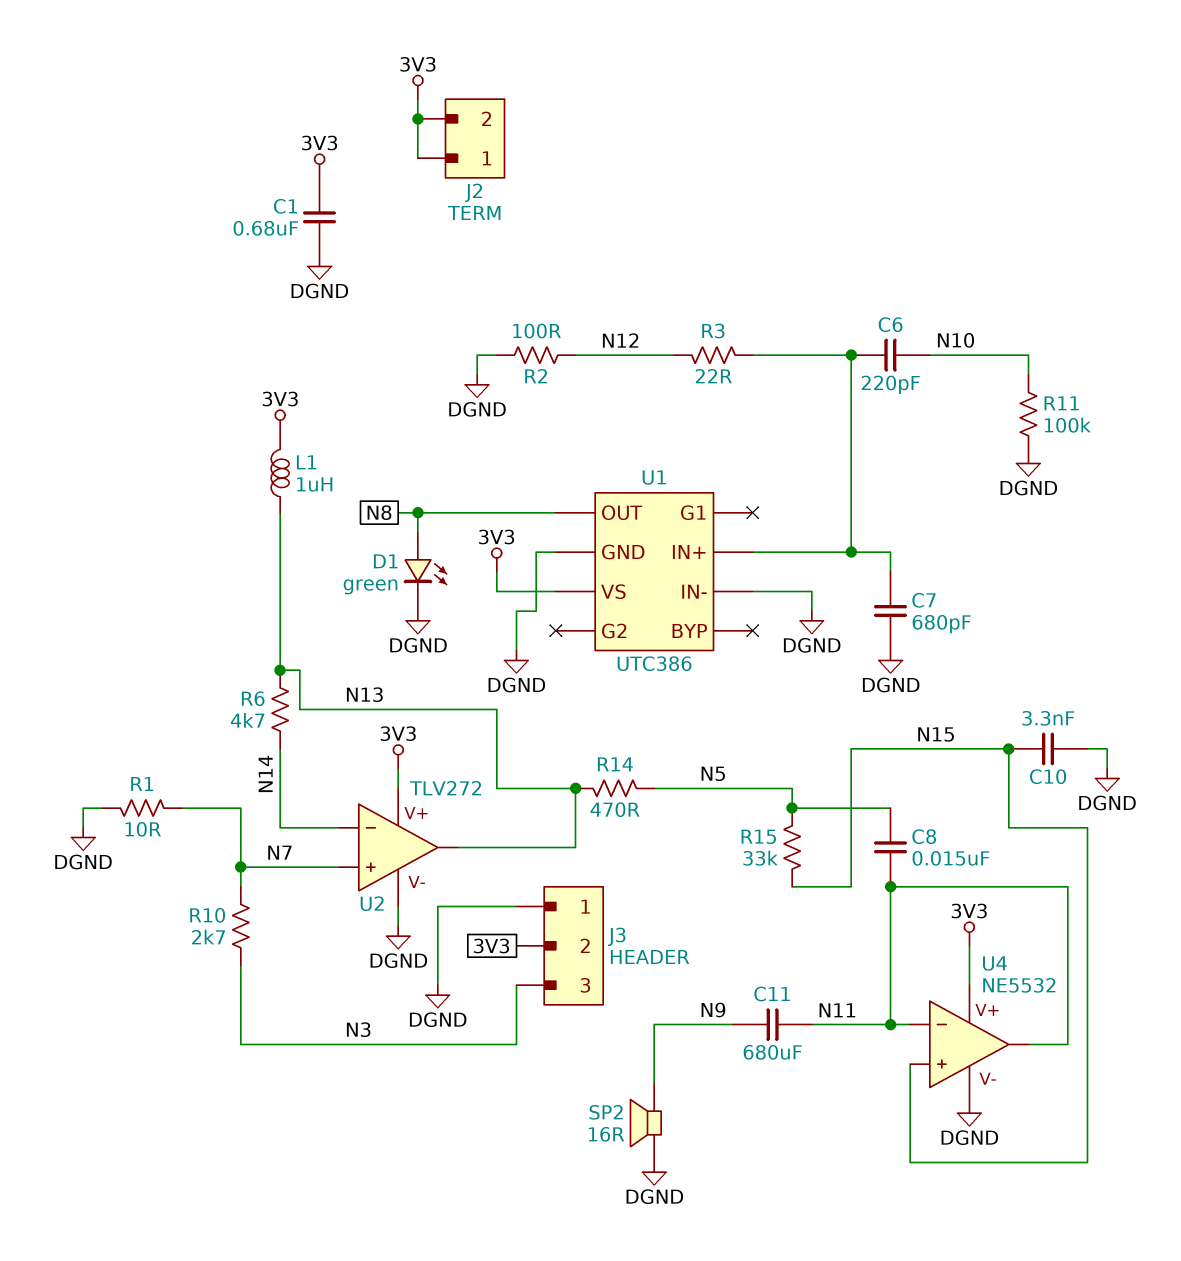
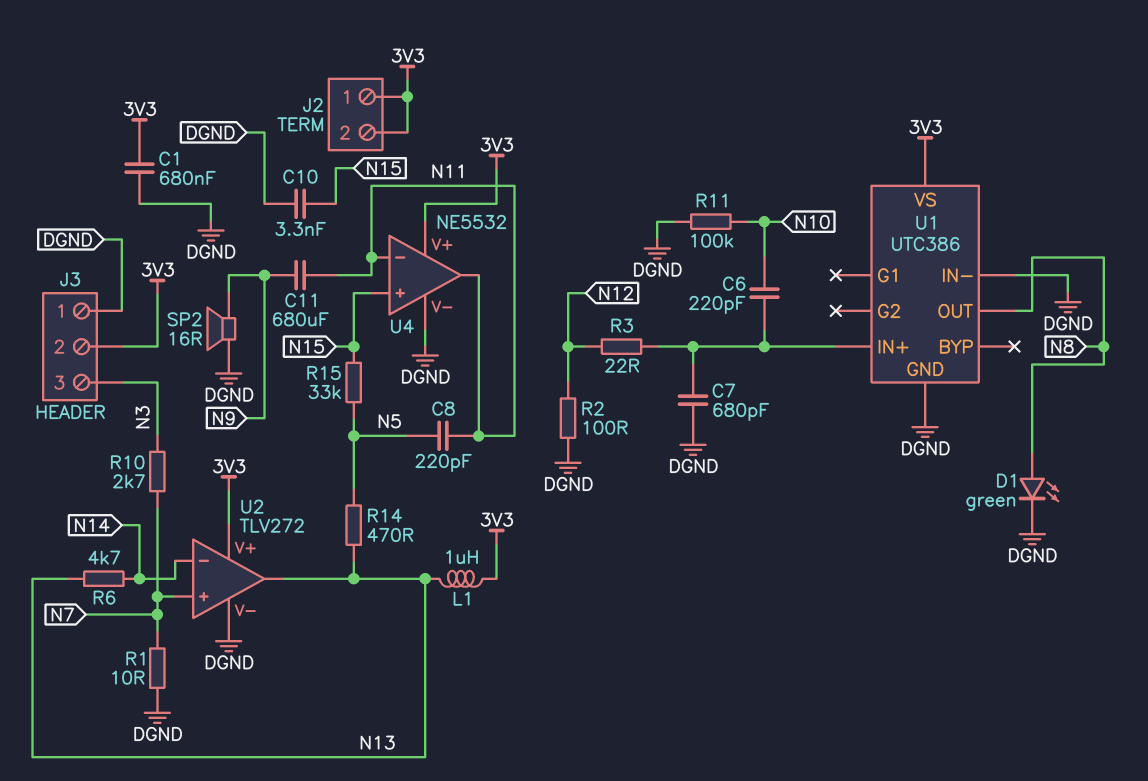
C8: 15nF (N5, N11) -> 220pF (N5, N11)

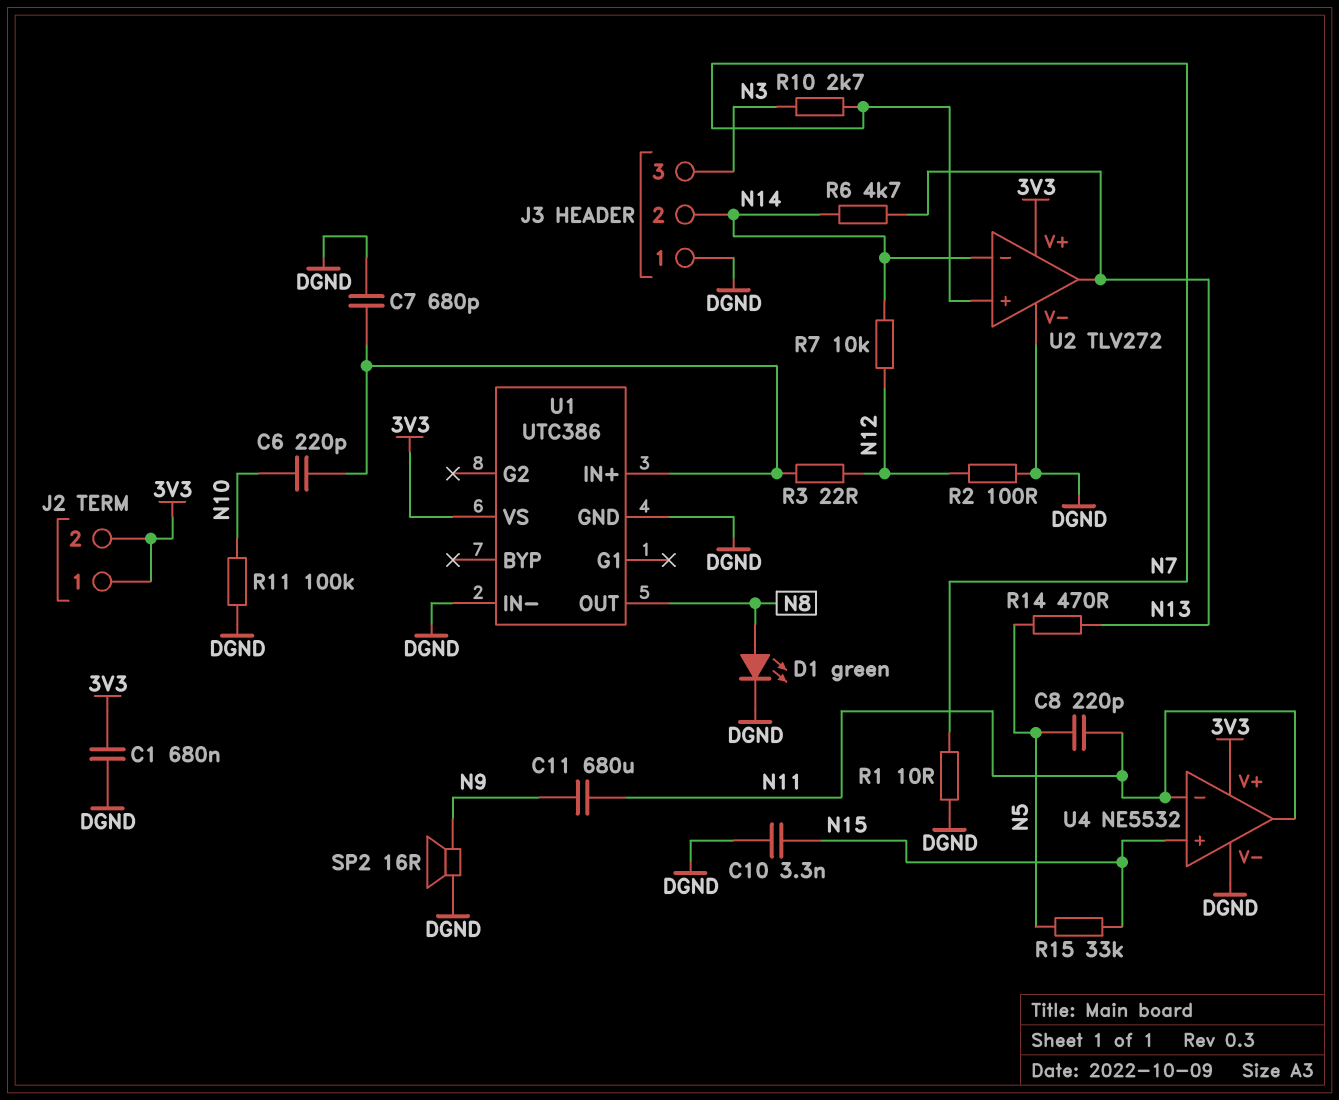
J3 pin 2: 3V3 -> N14
L1: 1uH (3V3, N13) -> none
R7: none -> 10k (N12, N14)

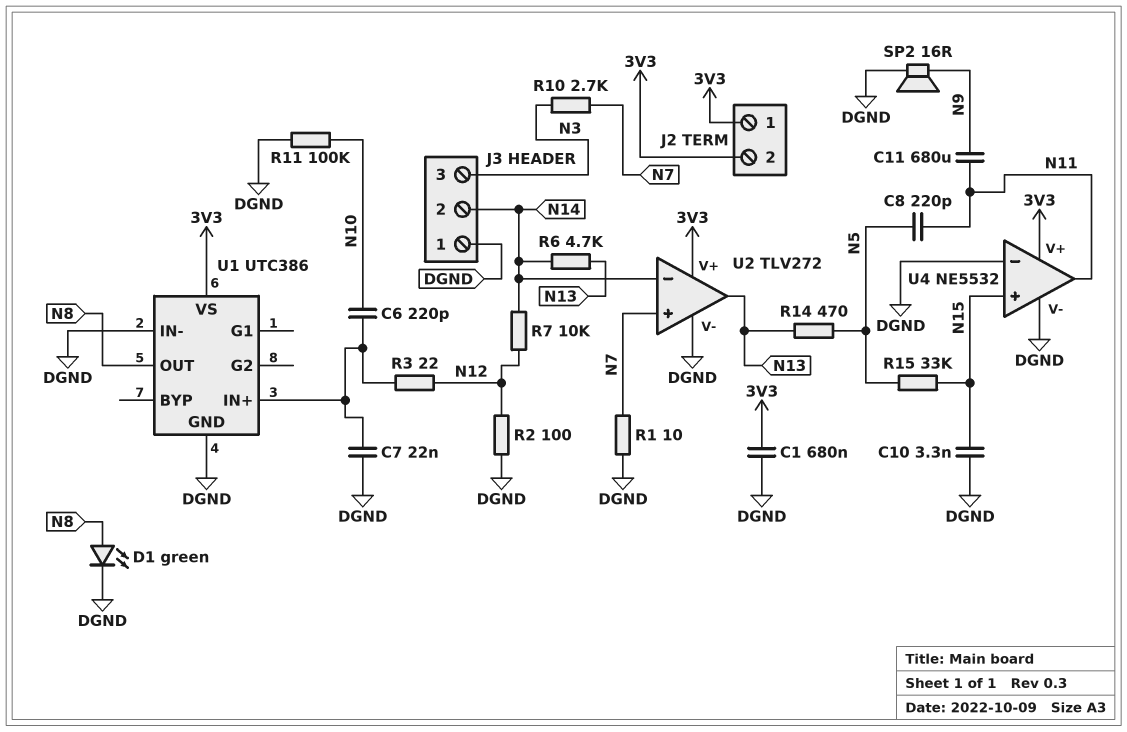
C7: 680pF (DGND, U1/IN+) -> 22nF (DGND, U1/IN+)
U4 pin in-: N11 -> DGND

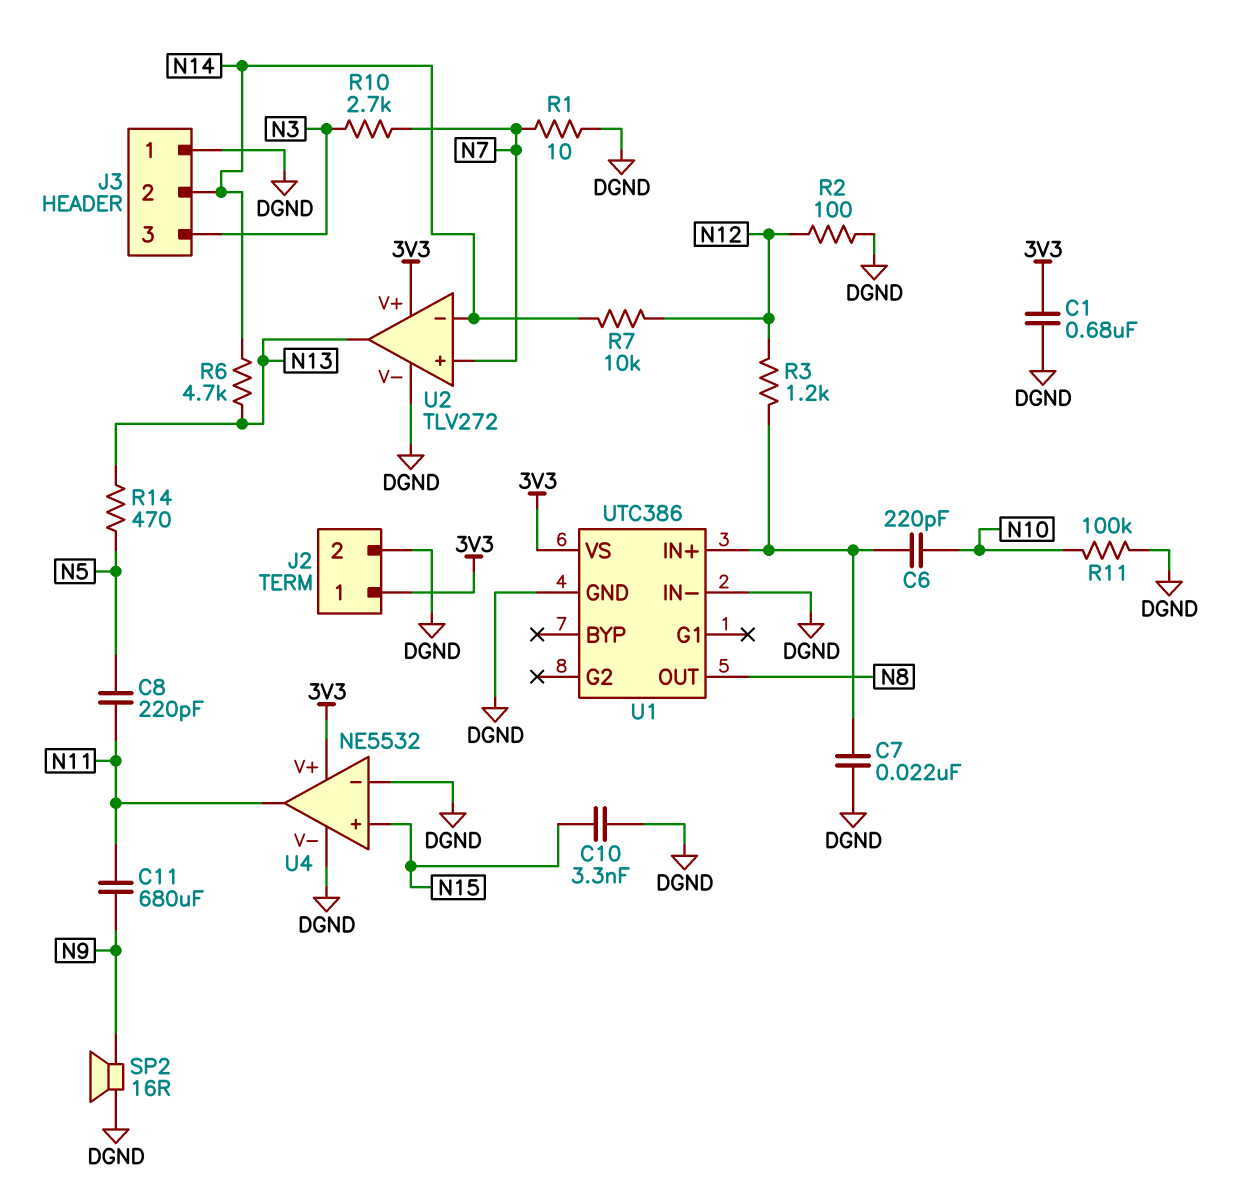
D1: LED green (A N8, K DGND) -> none
J2 pin 2: 3V3 -> DGND
R3: 22 (N12, U1/IN+) -> 1.2k (N12, U1/IN+)
R15: 33k (N5, N15) -> none

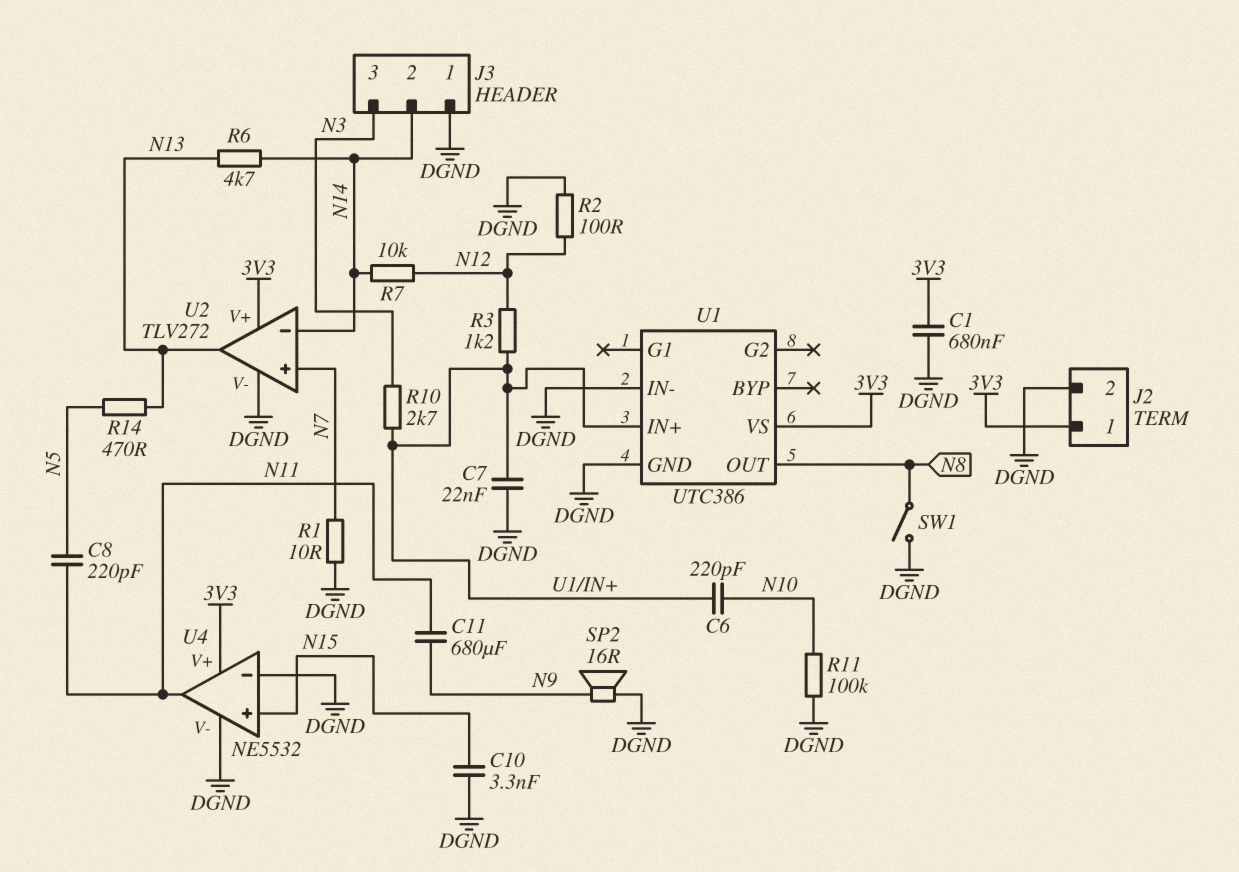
R10: 2.7k (N3, N7) -> 2.7k (N3, U1/IN+)
SW1: none -> switch (DGND, N8)

